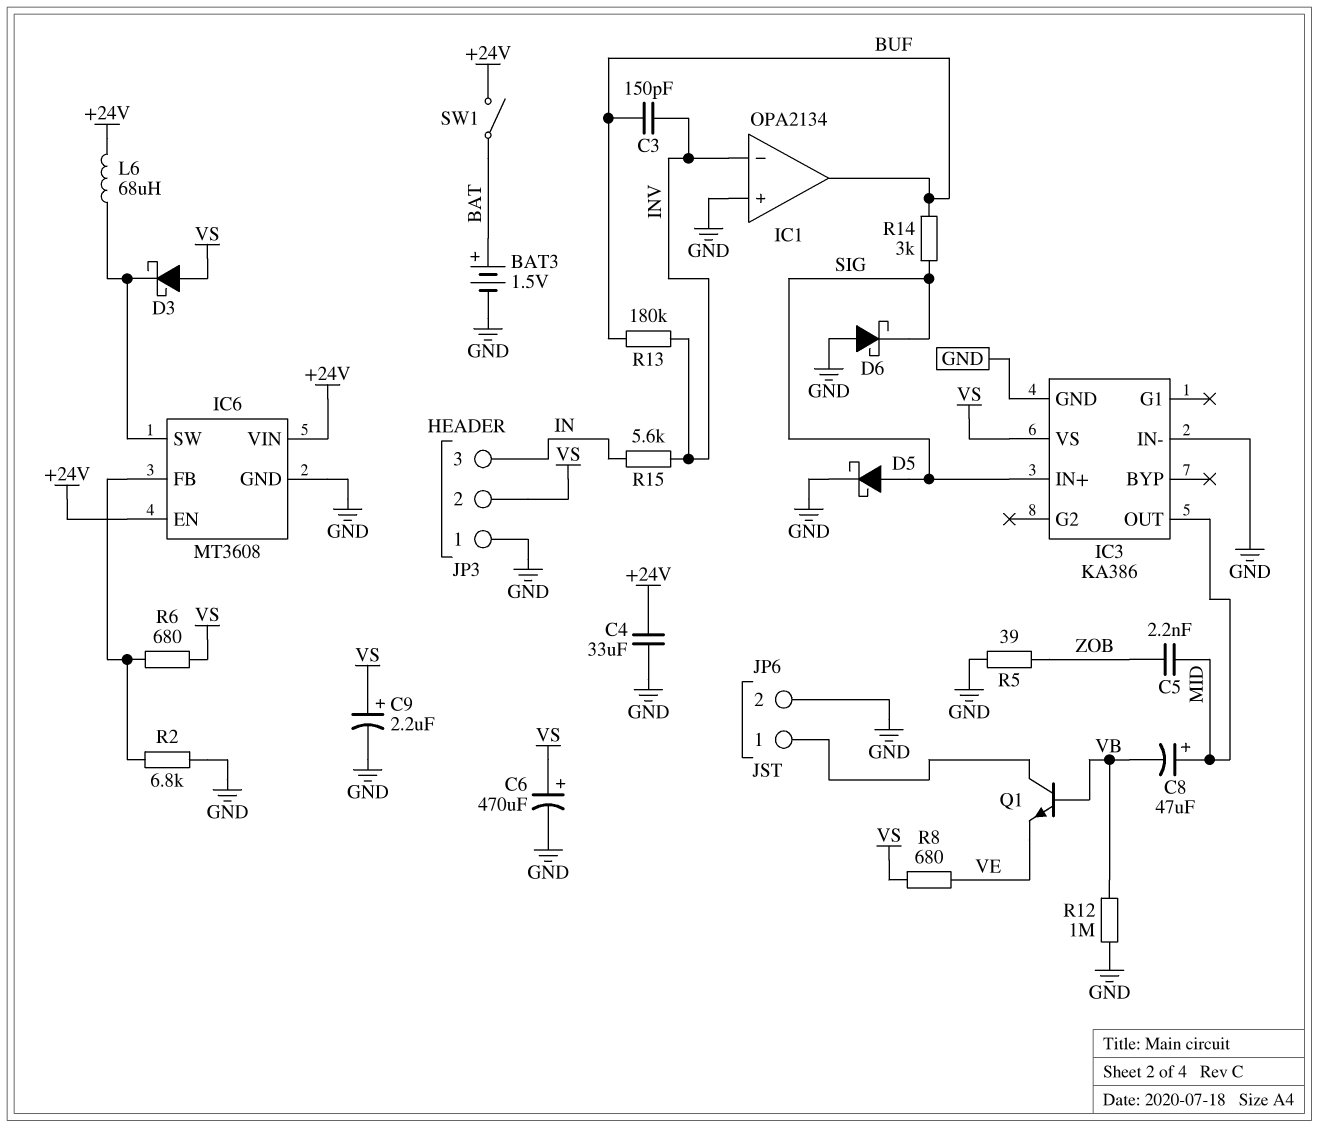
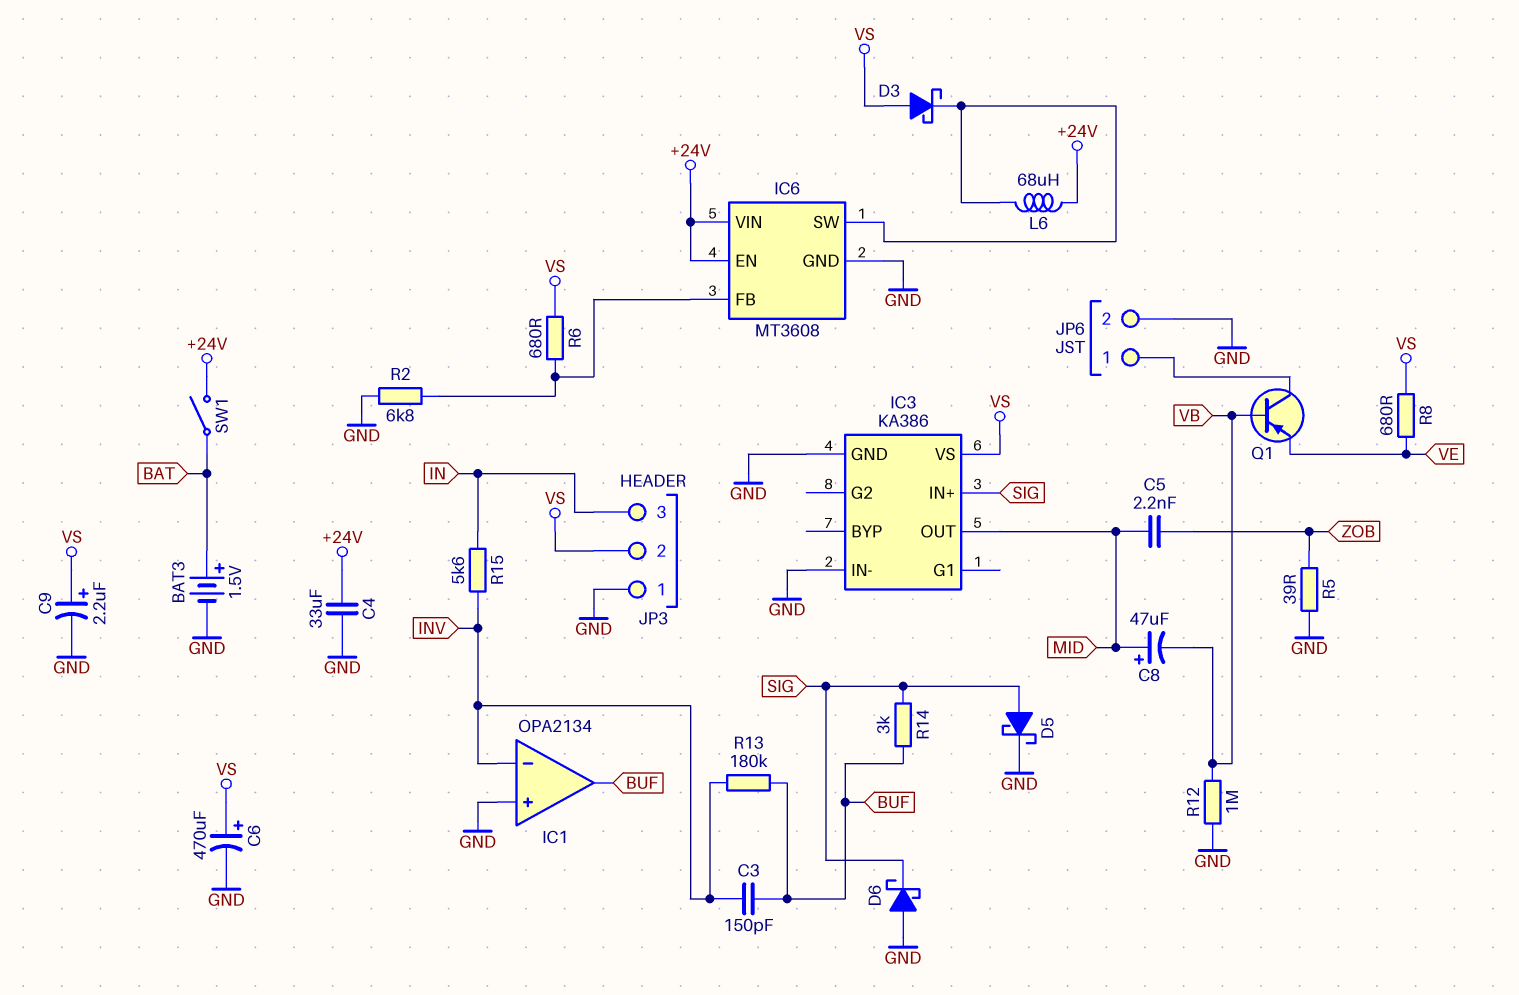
Q1: NPN (B VB, C JP6/1, E VE) -> PNP (B VB, C JP6/1, E VE)

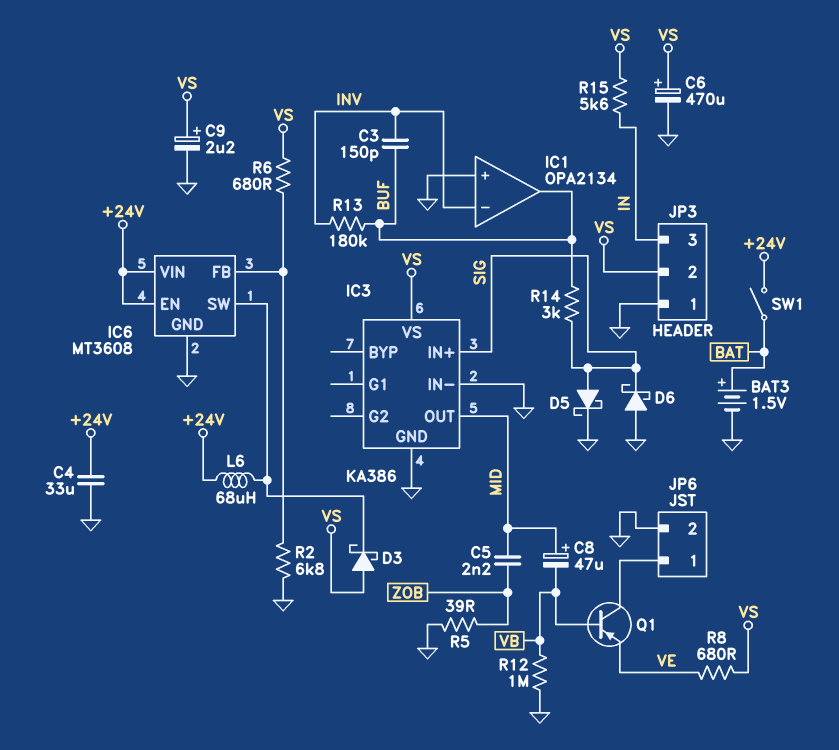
R15: 5.6k (IN, INV) -> 5.6k (IN, VS)

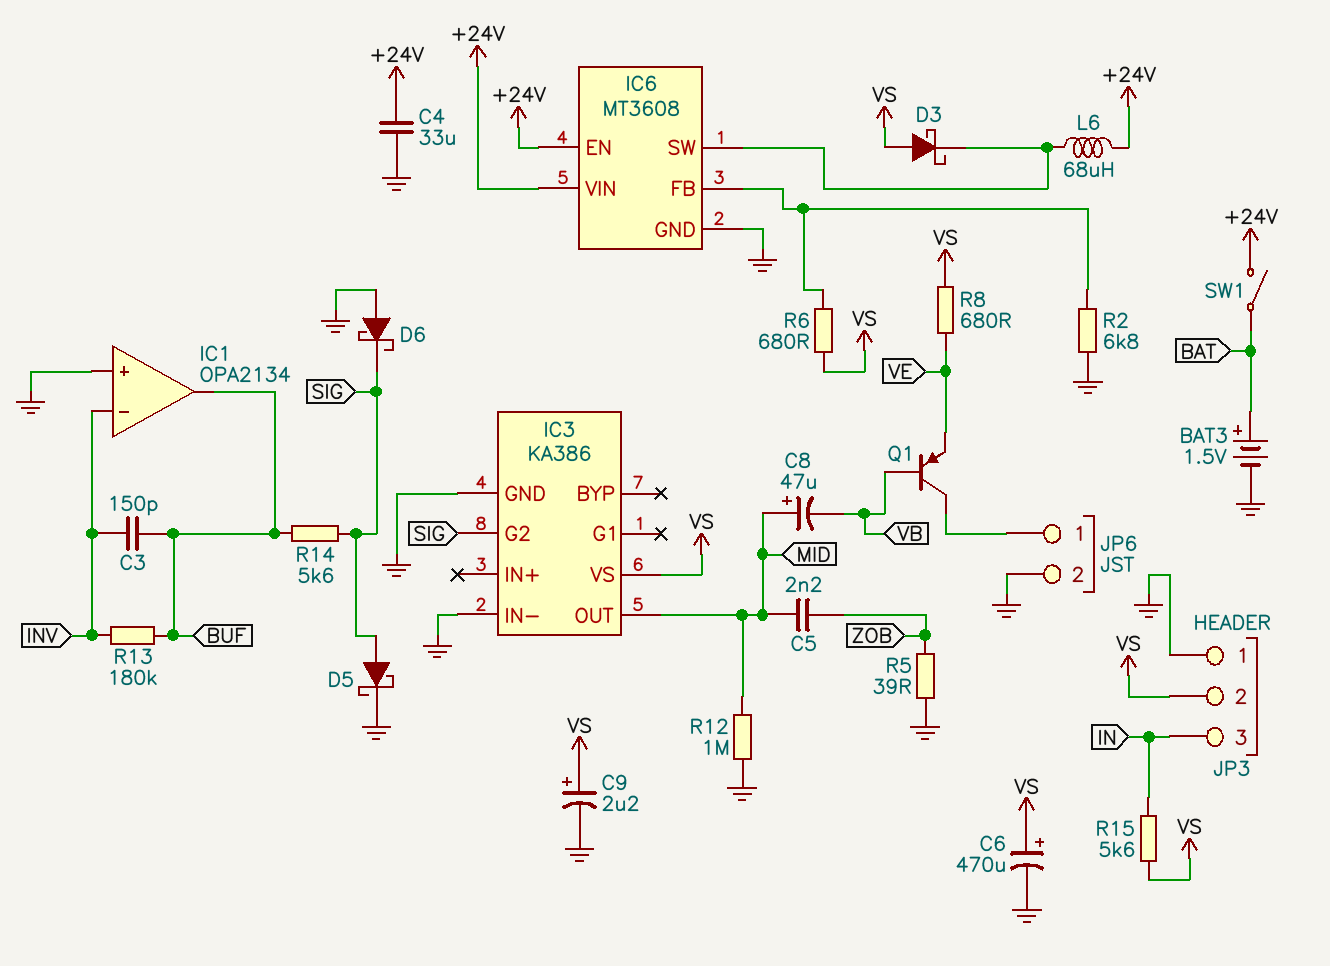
IC3 pin G2: none -> SIG
IC3 pin IN+: SIG -> none
R12: 1M (GND, VB) -> 1M (GND, MID)
R14: 3k (BUF, SIG) -> 5.6k (BUF, SIG)

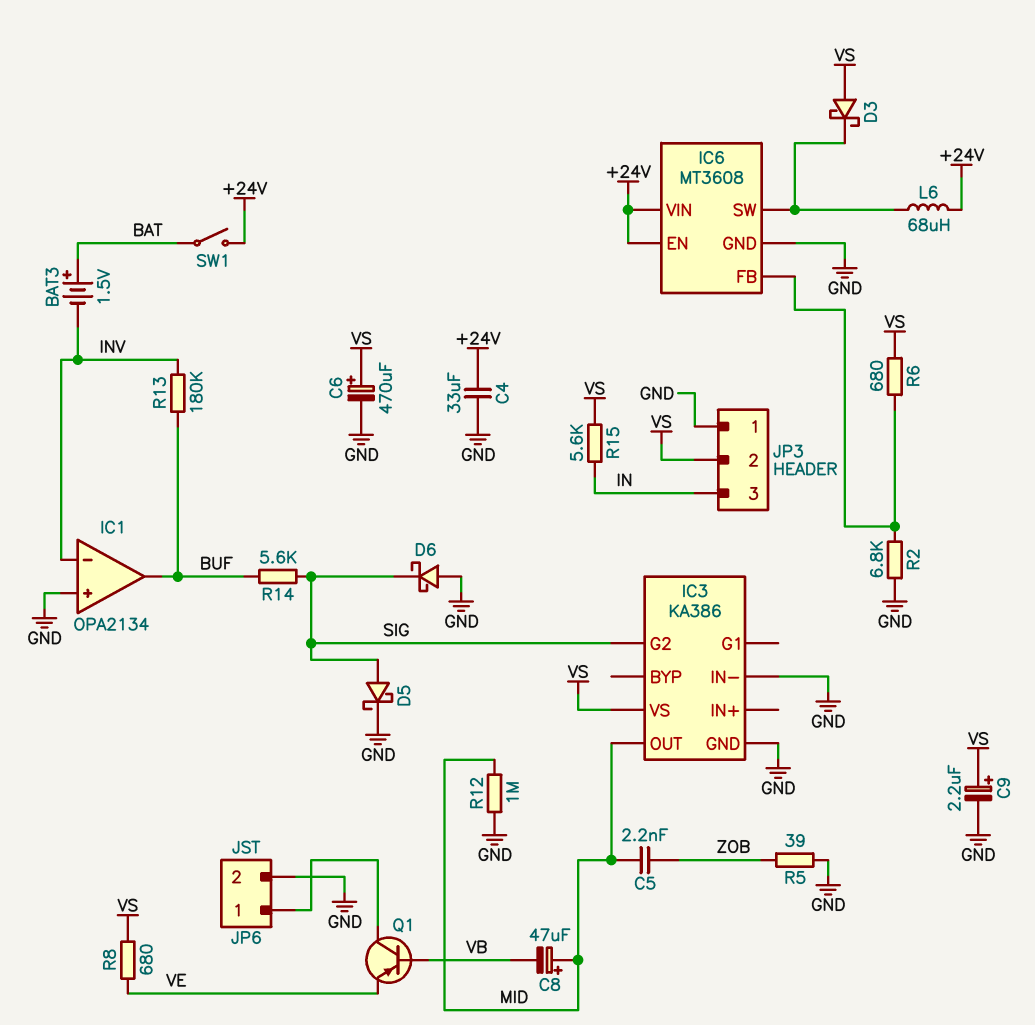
BAT3: 1.5V (plus BAT, minus GND) -> 1.5V (plus BAT, minus INV)
C3: 150pF (BUF, INV) -> none

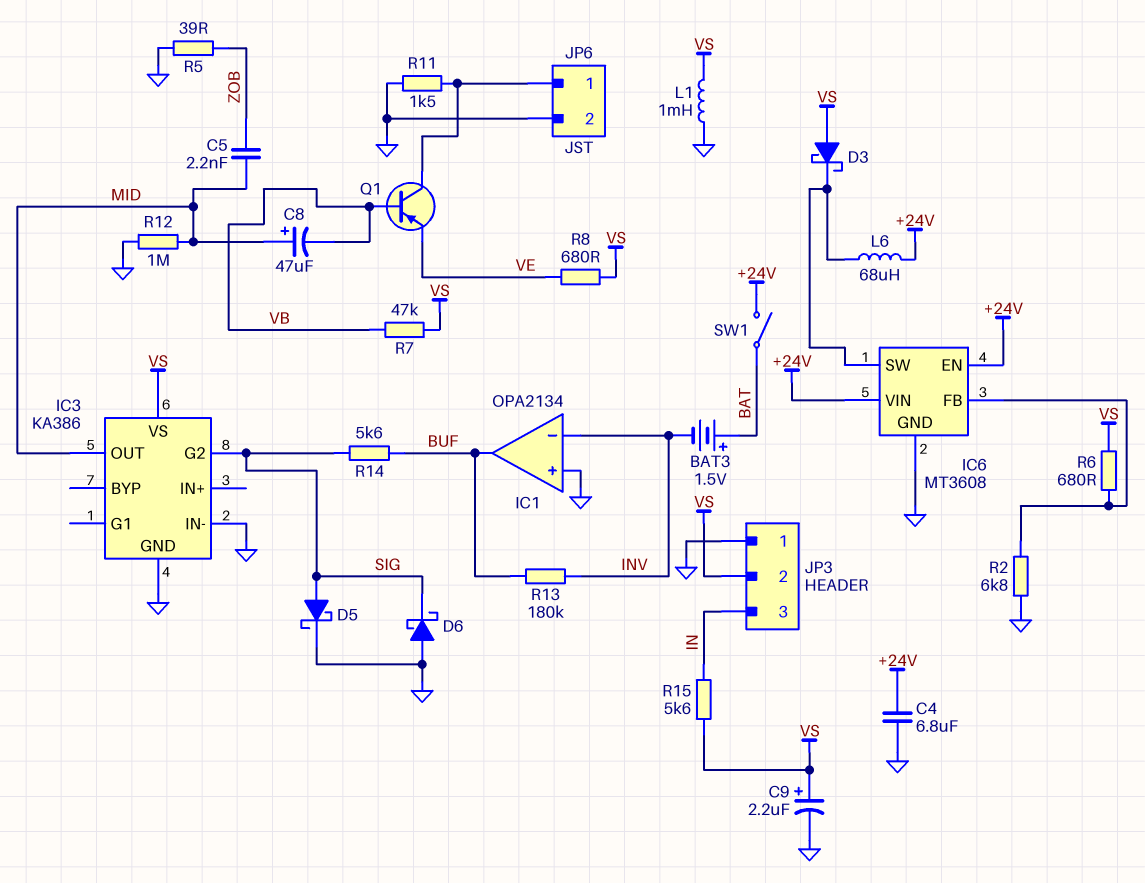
C4: 33uF (+24V, GND) -> 6.8uF (+24V, GND)
C6: 470uF (plus VS, minus GND) -> none
L1: none -> 1mH (GND, VS)
R7: none -> 47k (VB, VS)
R11: none -> 1.5k (GND, JP6/1)

